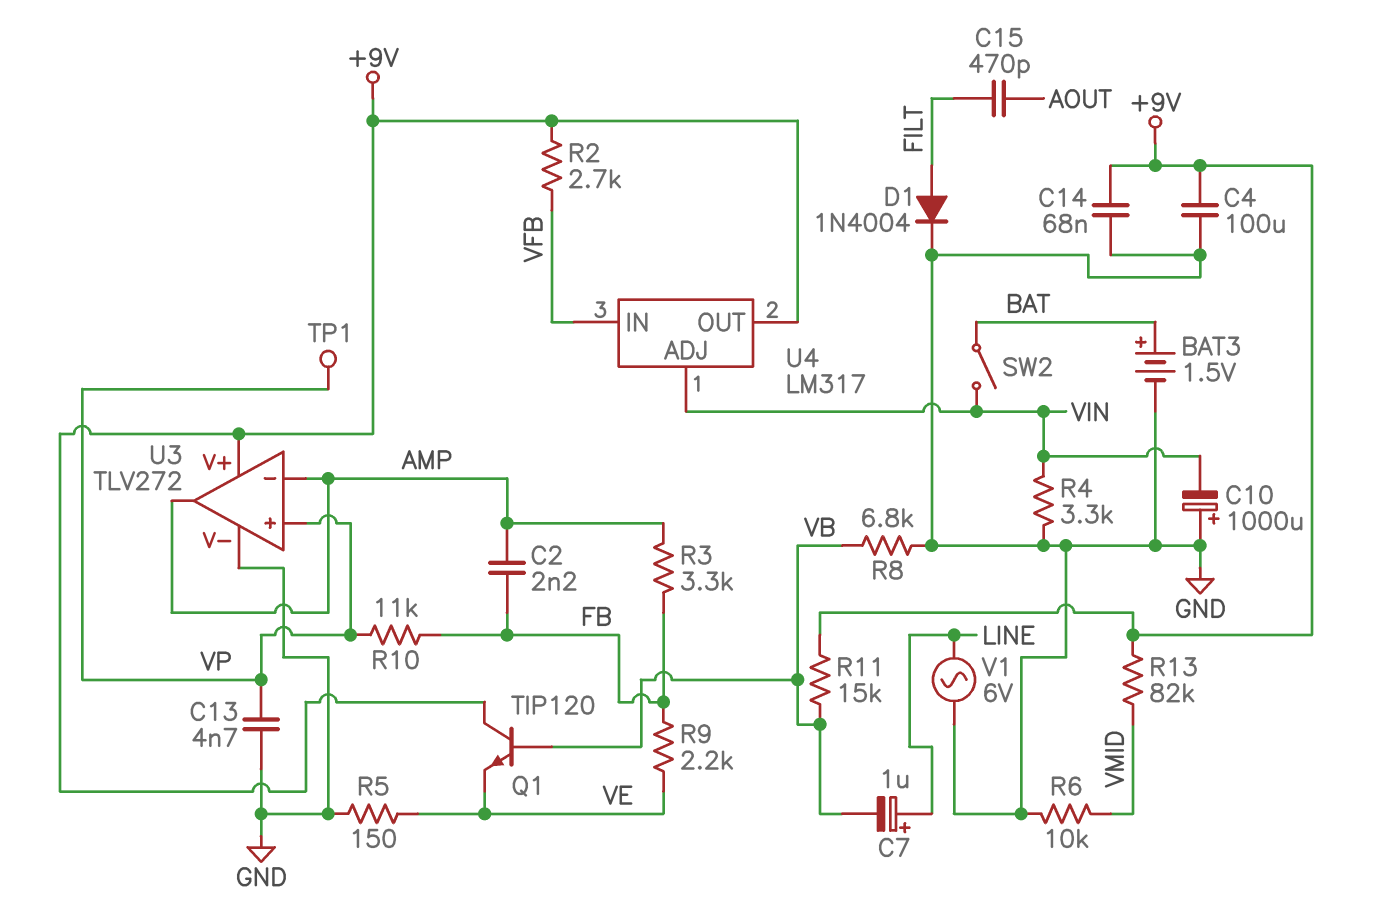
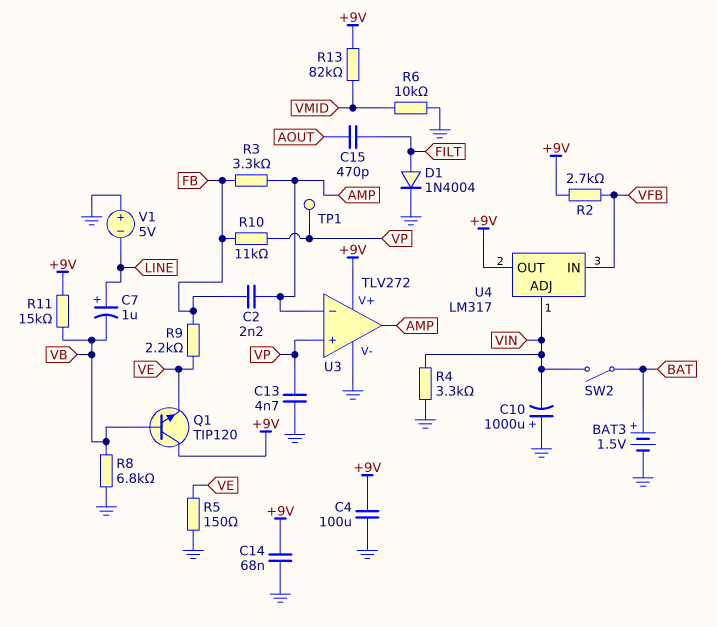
V1: AC 6V (GND, LINE) -> 5V (plus GND, minus LINE)

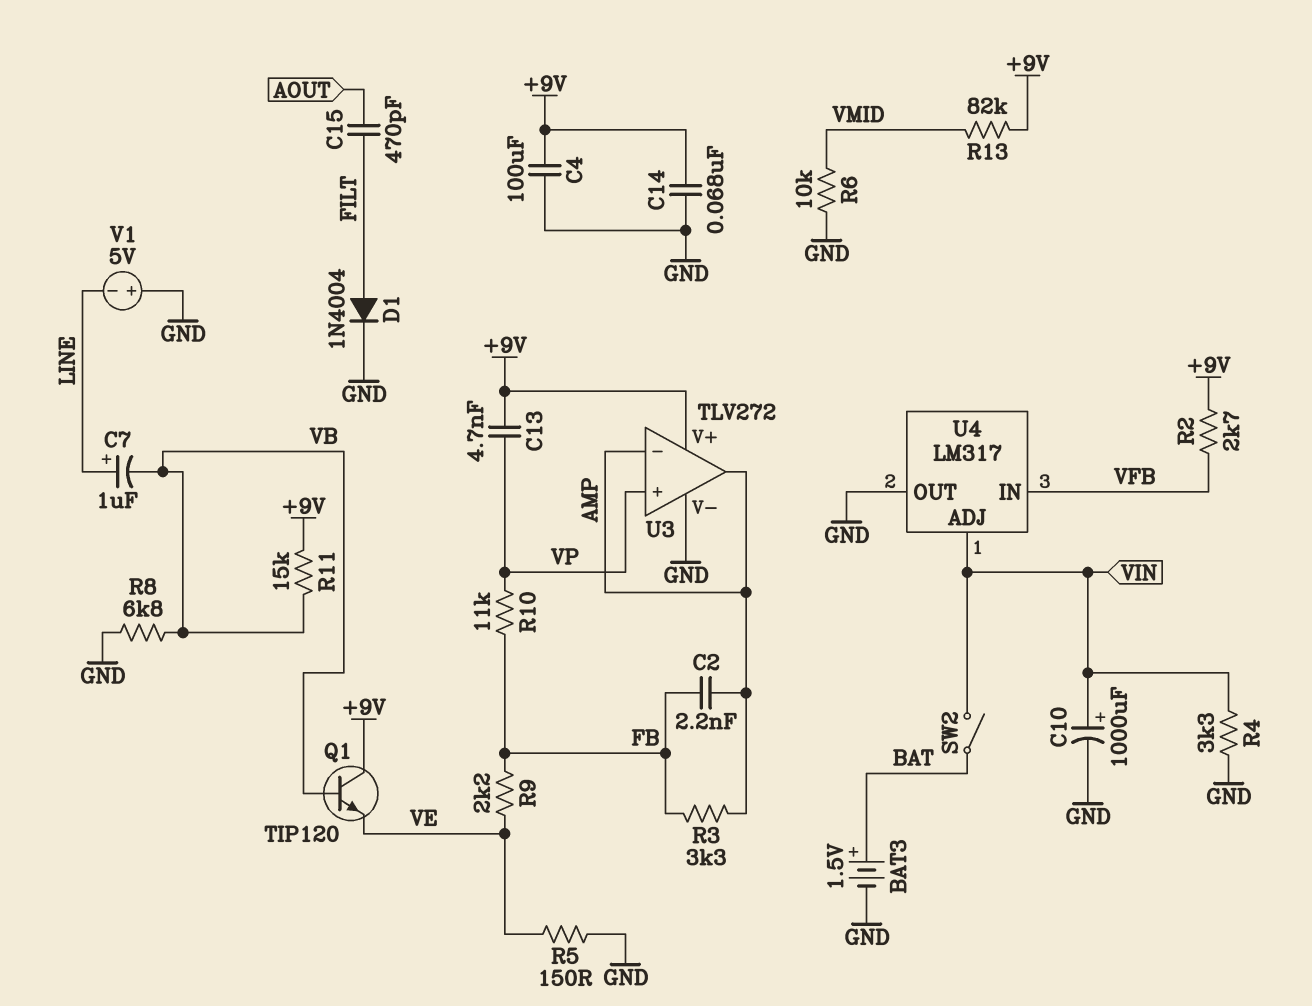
C10: 1000uF (plus GND, minus VIN) -> 1000uF (plus VIN, minus GND)
C13: 4.7nF (GND, VP) -> 4.7nF (+9V, VP)
TP1: test point (VP) -> none
U4 pin OUT: +9V -> GND

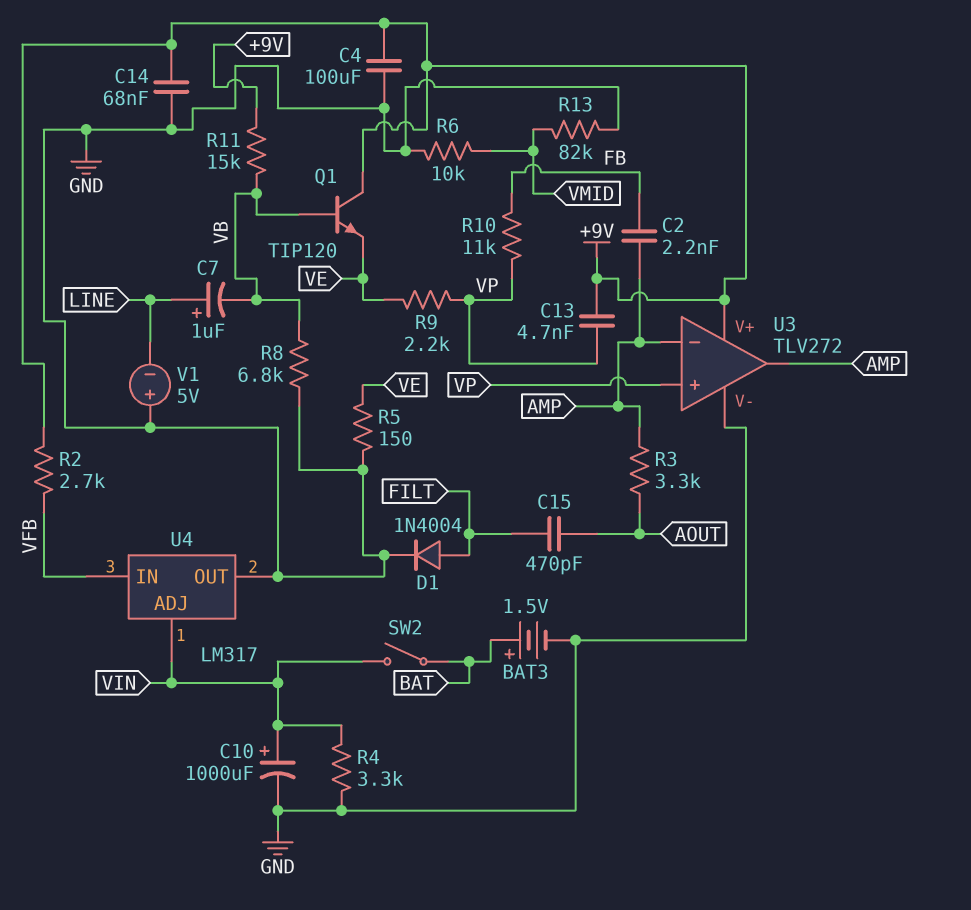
R3: 3.3k (AMP, FB) -> 3.3k (AMP, AOUT)
R9: 2.2k (FB, VE) -> 2.2k (VE, VP)
R13: 82k (+9V, VMID) -> 82k (GND, VMID)

